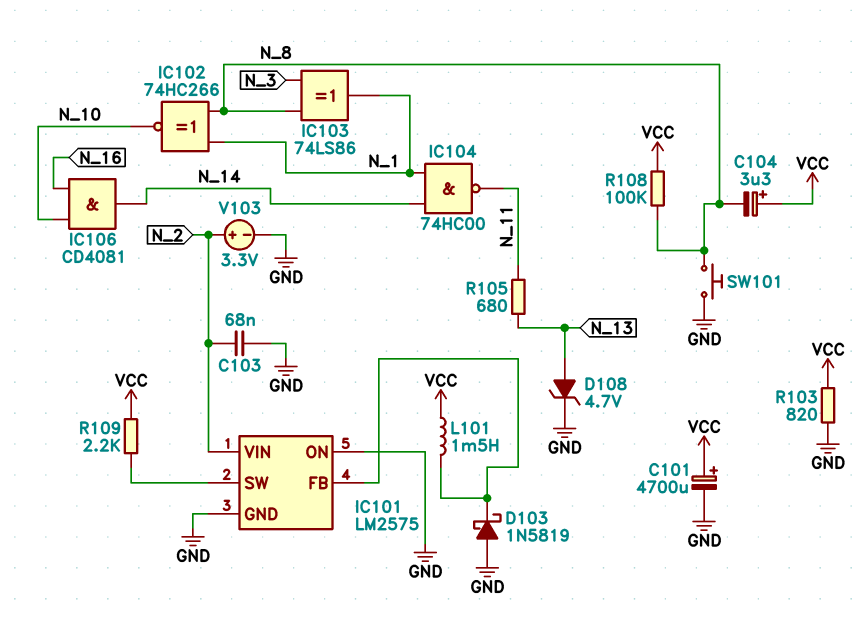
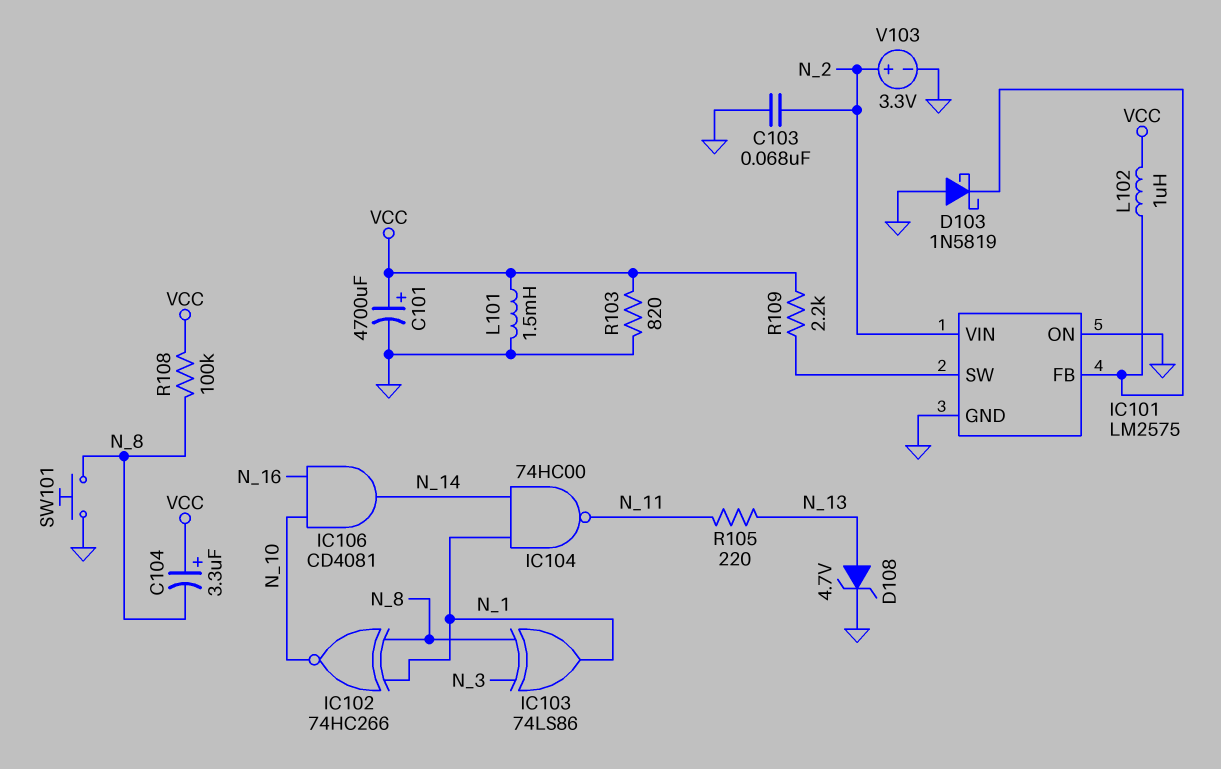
L101: 1.5mH (IC101/FB, VCC) -> 1.5mH (GND, VCC)
L102: none -> 1uH (IC101/FB, VCC)
R105: 680 (N_11, N_13) -> 220 (N_11, N_13)

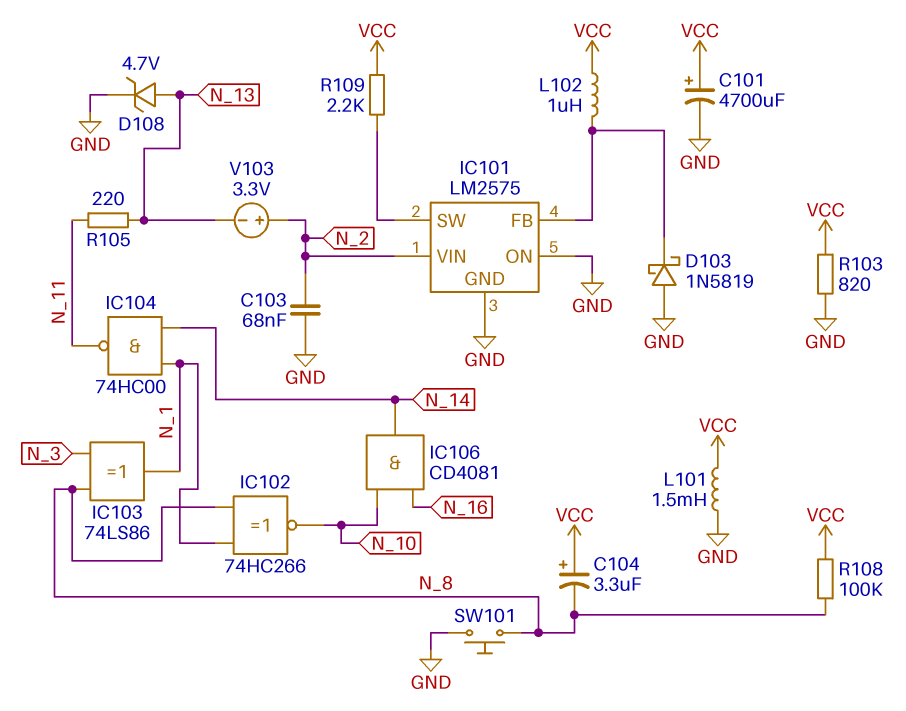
V103: 3.3V (plus N_2, minus GND) -> 3.3V (plus N_2, minus N_13)

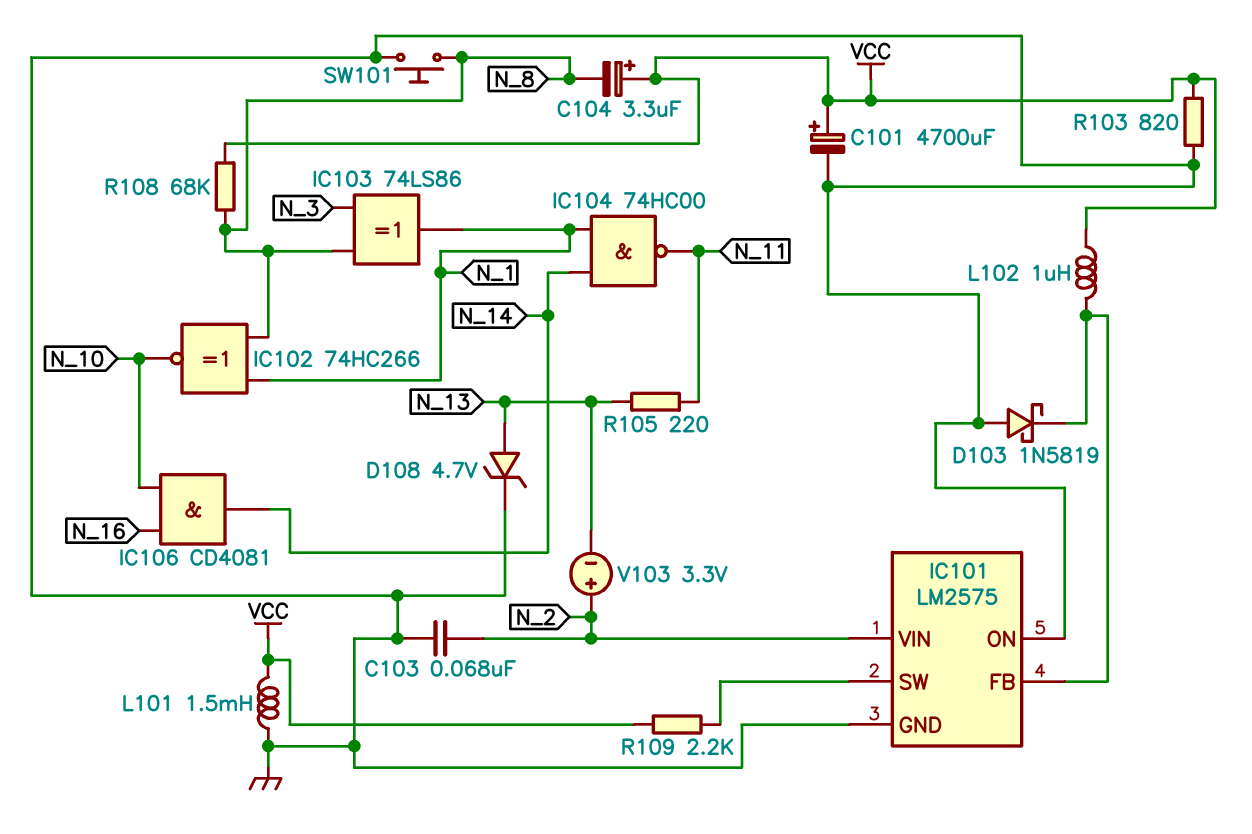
R108: 100k (N_8, VCC) -> 68k (N_8, VCC)

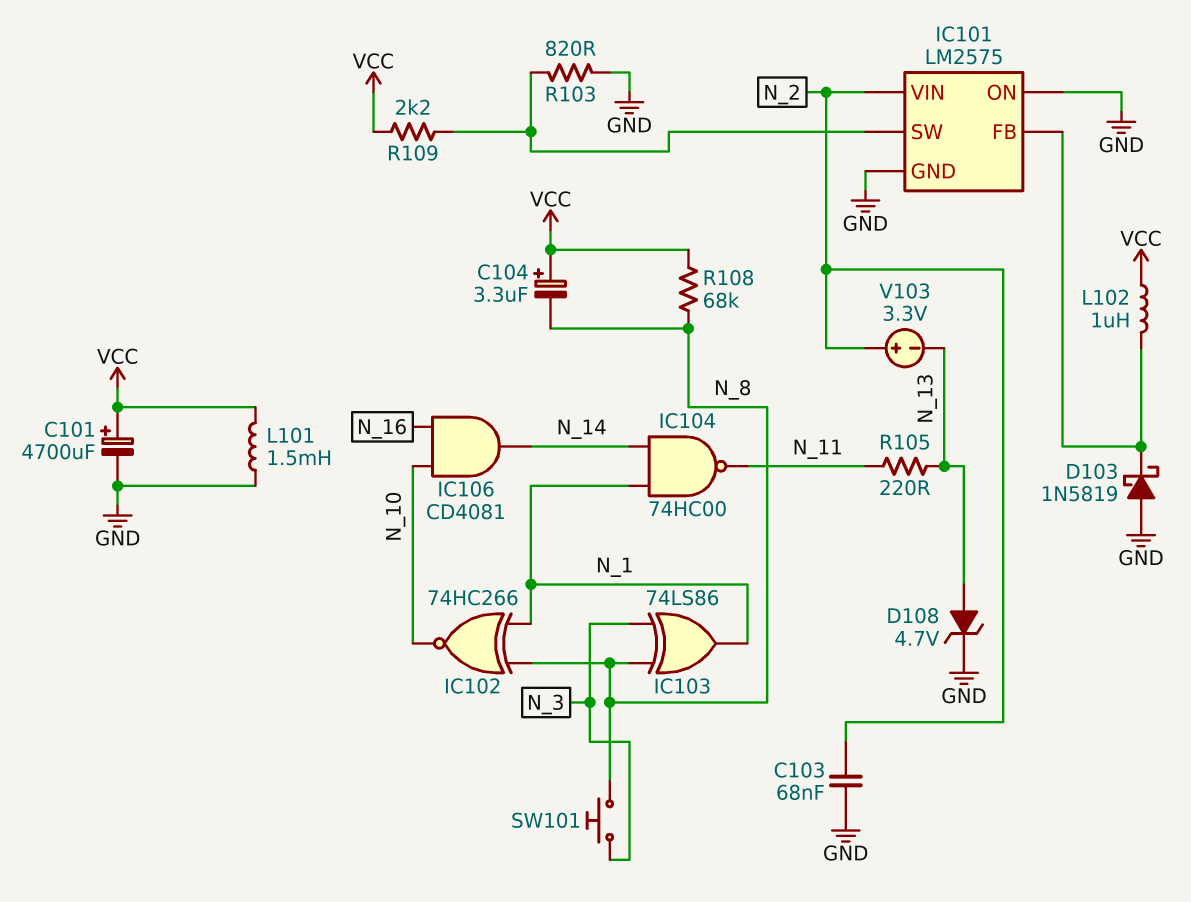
R103: 820 (GND, VCC) -> 820 (GND, IC101/SW)
SW101: button (GND, N_8) -> button (N_3, N_8)

